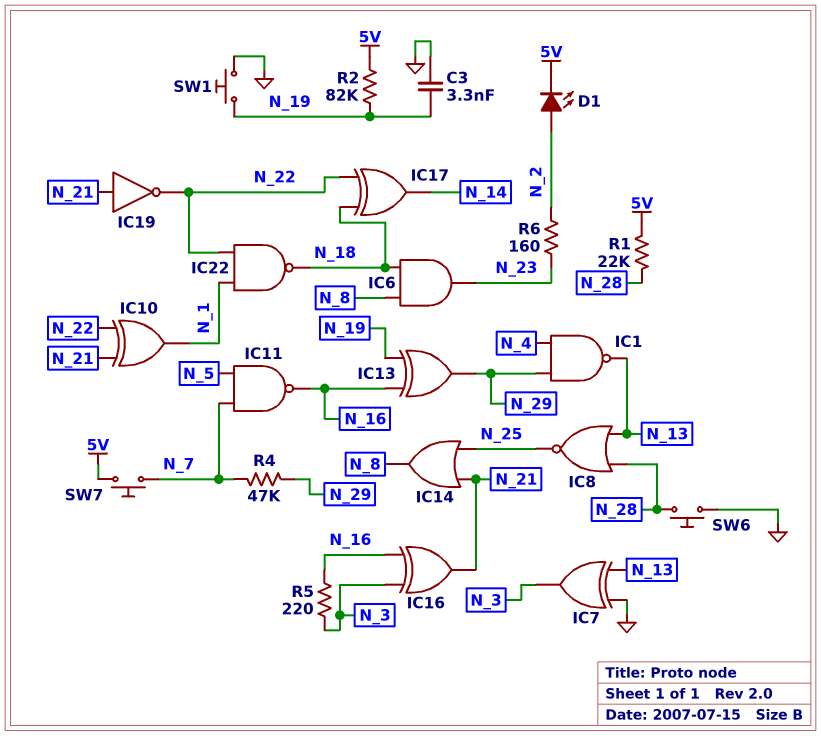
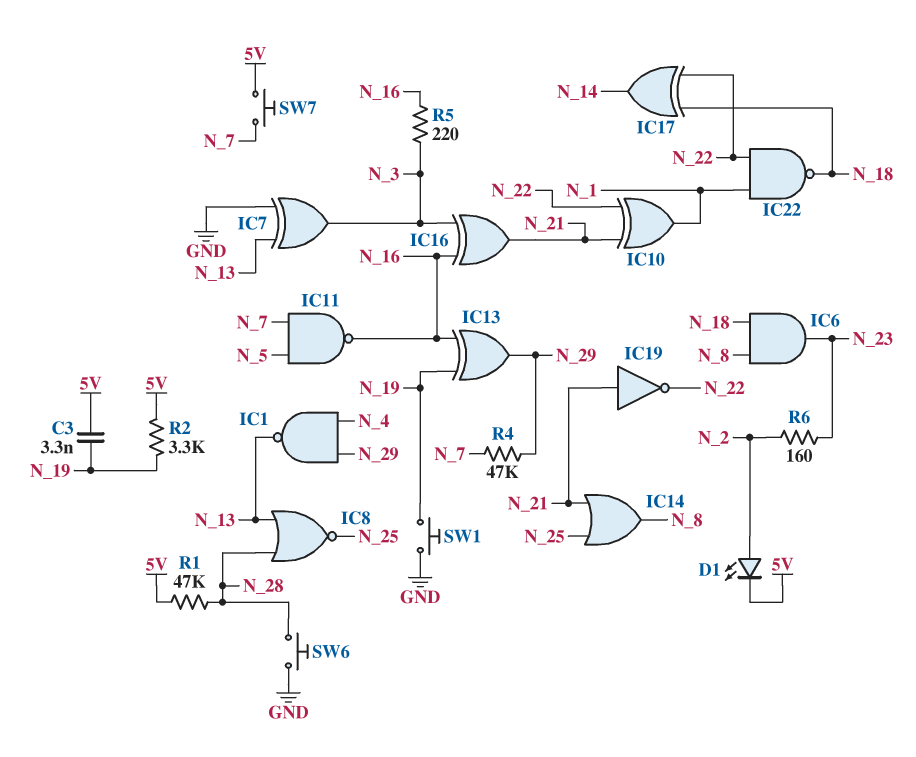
C3: 3.3nF (GND, N_19) -> 3.3nF (5V, N_19)
R1: 22k (5V, N_28) -> 47k (5V, N_28)
R2: 82k (5V, N_19) -> 3.3k (5V, N_19)

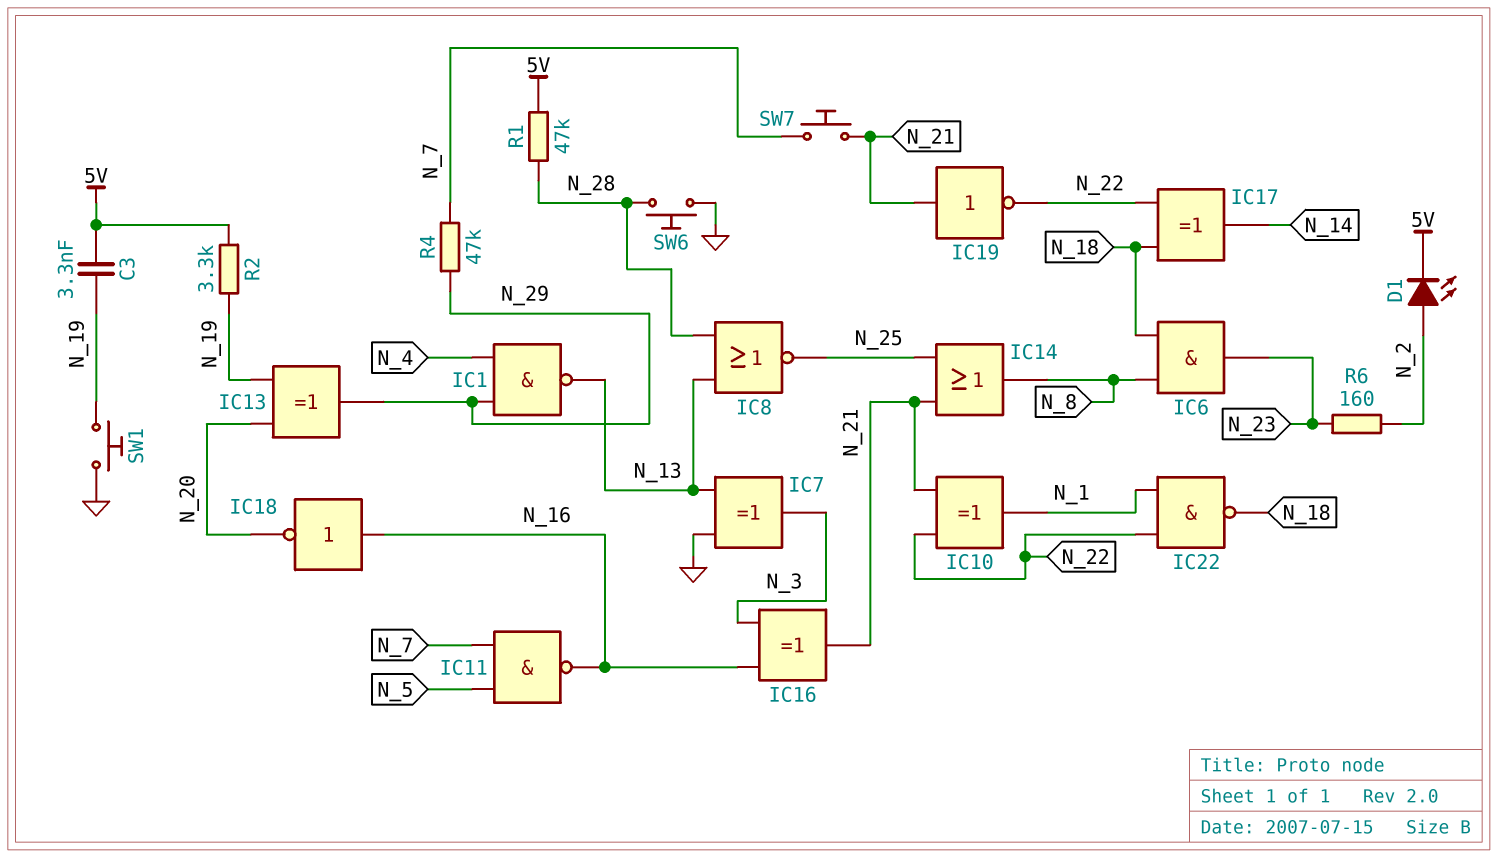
IC13: XOR (in N_16, in N_19, out N_29) -> XOR (in N_19, in N_20, out N_29)
IC18: none -> NOT (in N_16, out N_20)
R5: 220 (N_3, N_16) -> none
SW7: button (5V, N_7) -> button (N_7, N_21)

